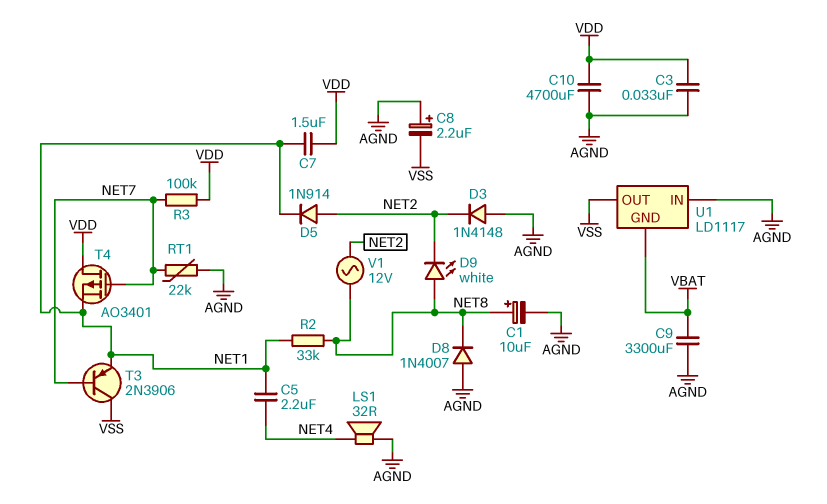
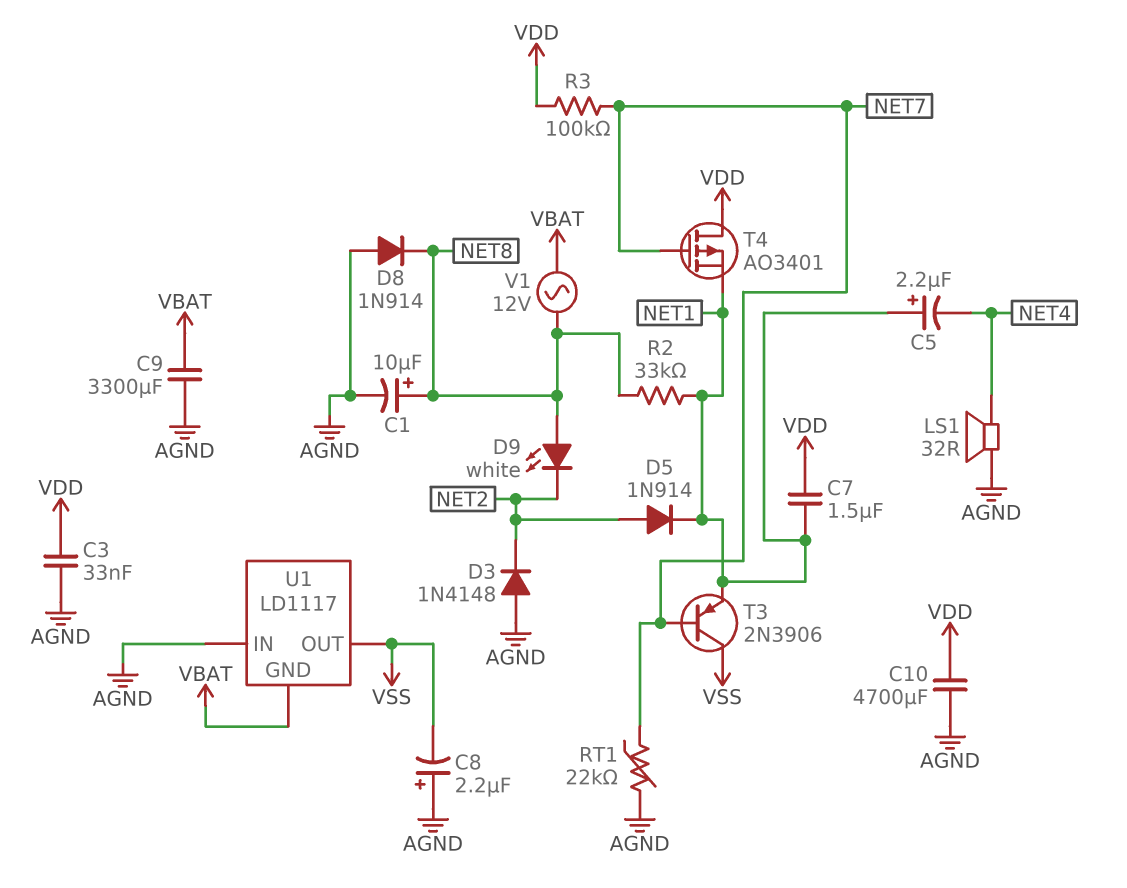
C5: 2.2uF (NET1, NET4) -> 2.2uF (plus NET1, minus NET4)
D8: diode 1N4007 (A AGND, K NET8) -> diode 1N914 (A AGND, K NET8)
V1: AC 12V (NET2, NET8) -> AC 12V (NET8, VBAT)

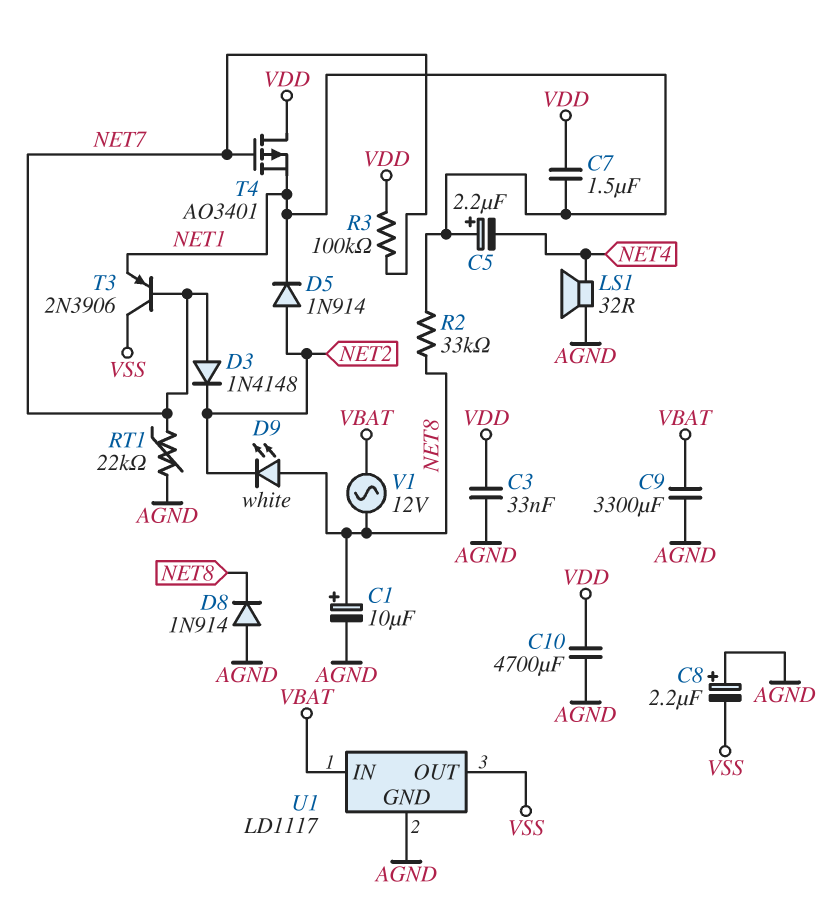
D3: diode 1N4148 (A AGND, K NET2) -> diode 1N4148 (A NET7, K NET2)
U1 pin GND: VBAT -> AGND
U1 pin IN: AGND -> VBAT

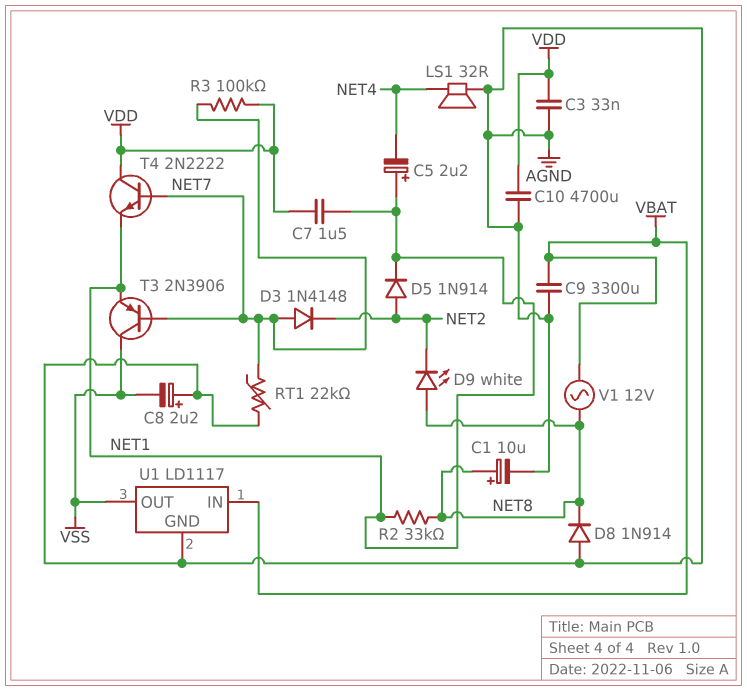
T4: PMOS AO3401 (G NET7, D VDD, S NET1) -> NPN 2N2222 (B NET7, C VDD, E NET1)

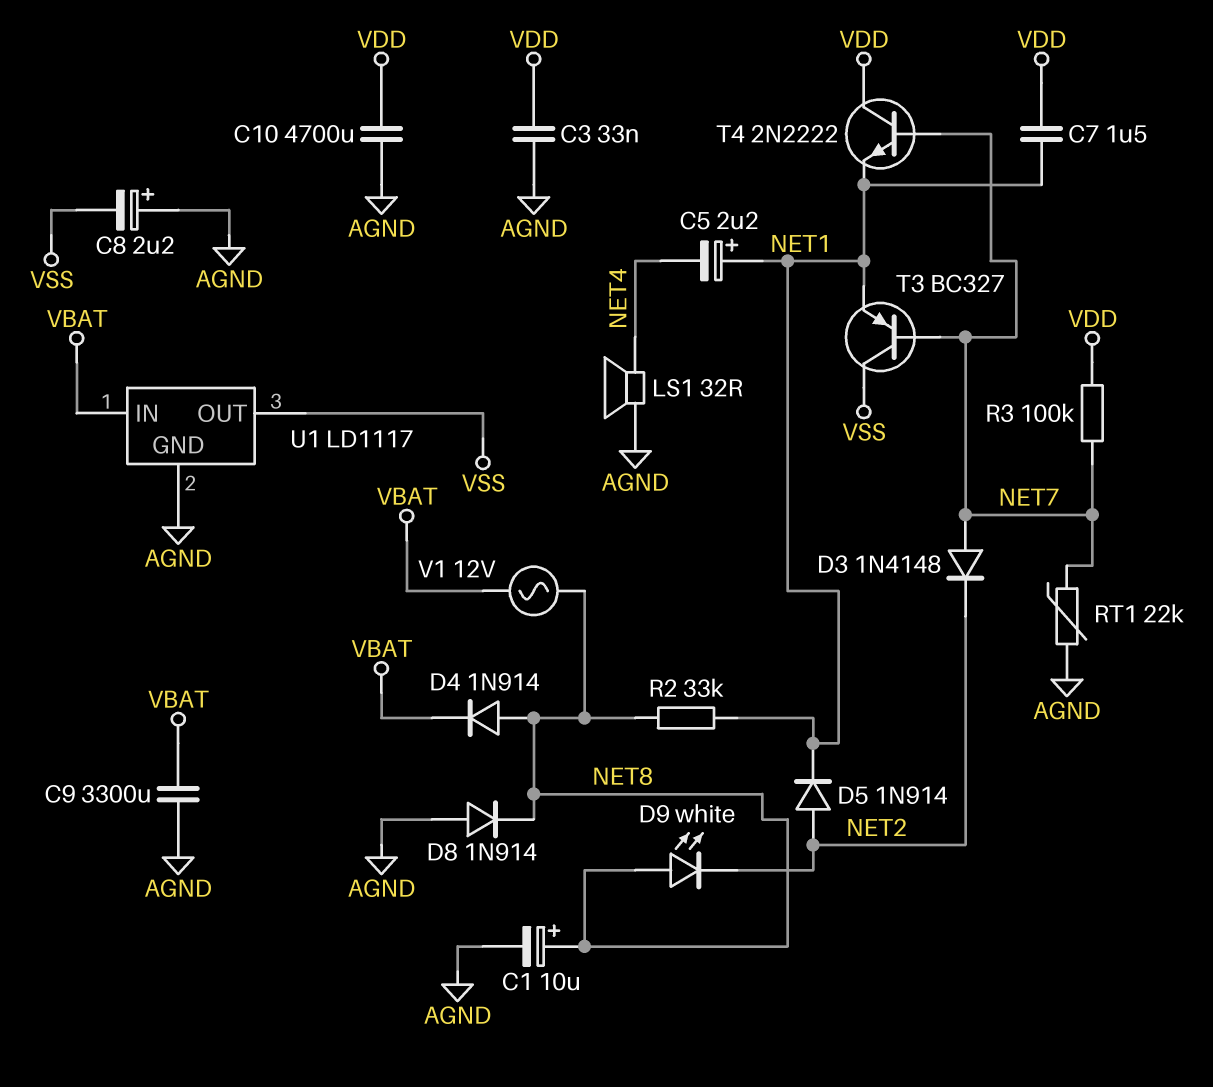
D4: none -> diode 1N914 (A NET8, K VBAT)
T3: PNP 2N3906 (B NET7, C VSS, E NET1) -> PNP BC327 (B NET7, C VSS, E NET1)

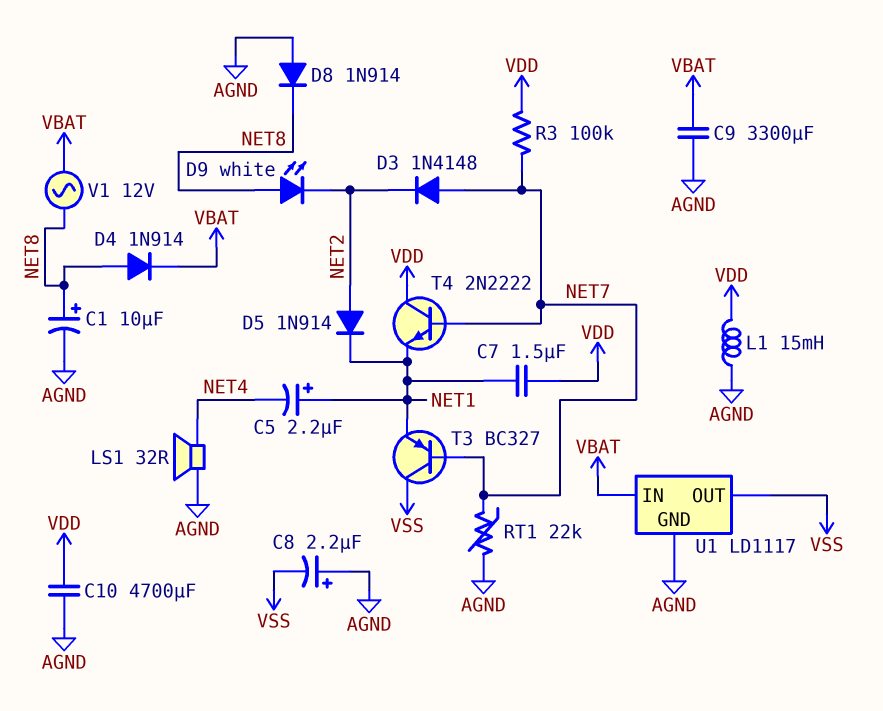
C3: 33nF (AGND, VDD) -> none
L1: none -> 15mH (AGND, VDD)
R2: 33k (NET1, NET8) -> none

